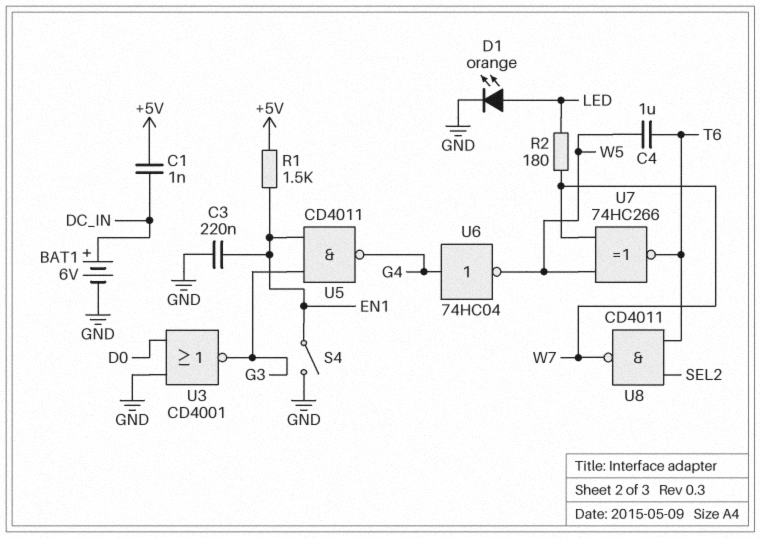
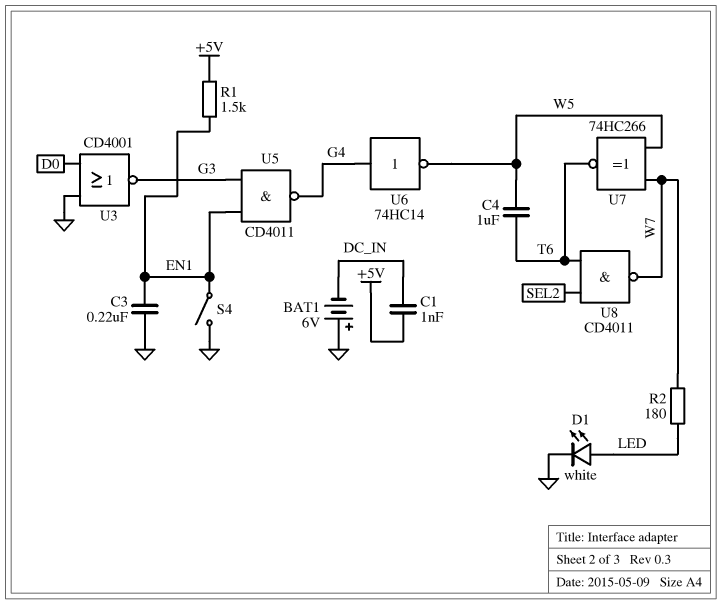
BAT1: 6V (plus DC_IN, minus GND) -> 6V (plus GND, minus DC_IN)
D1: LED orange (A LED, K GND) -> LED white (A LED, K GND)
U6: NOT 74HC04 (in G4, out W5) -> NOT 74HC14 (in G4, out W5)

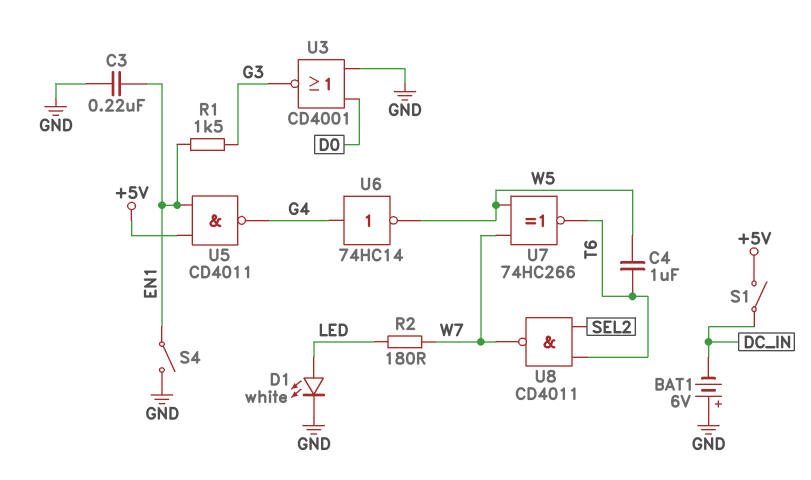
C1: 1nF (+5V, DC_IN) -> none
R1: 1.5k (+5V, EN1) -> 1.5k (EN1, G3)
S1: none -> switch (+5V, DC_IN)
U5: NAND CD4011 (in EN1, in G3, out G4) -> NAND CD4011 (in +5V, in EN1, out G4)

